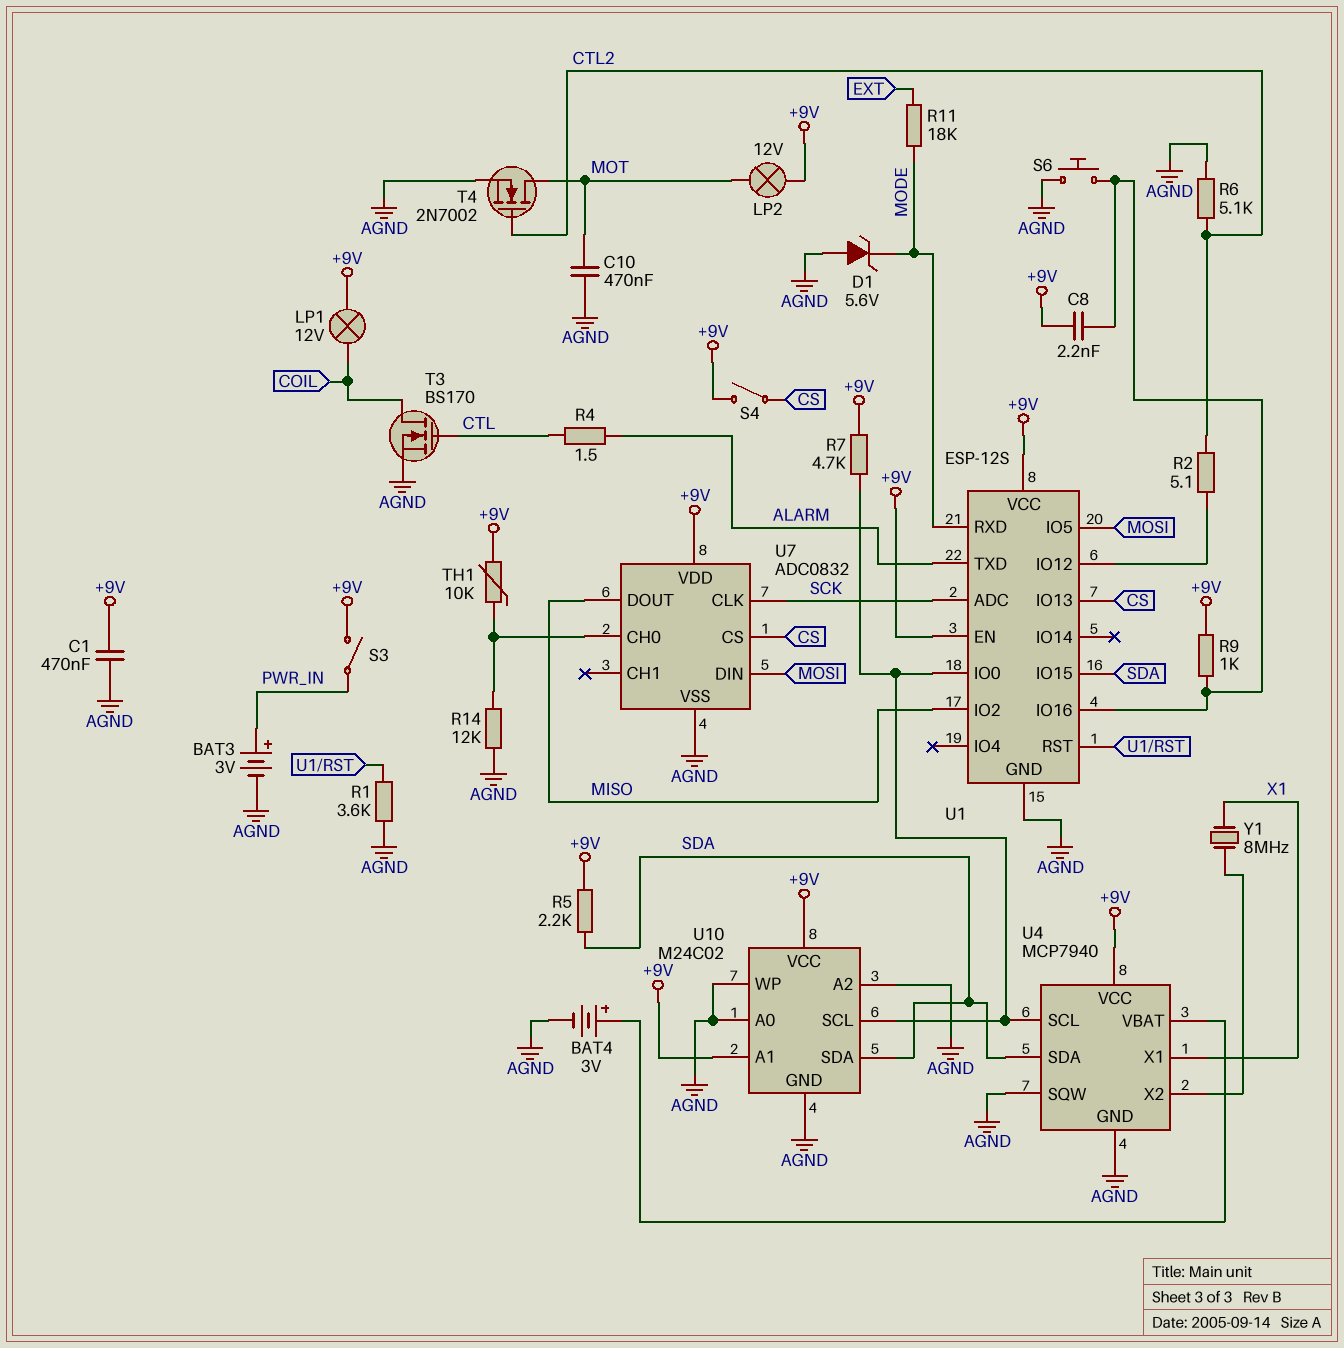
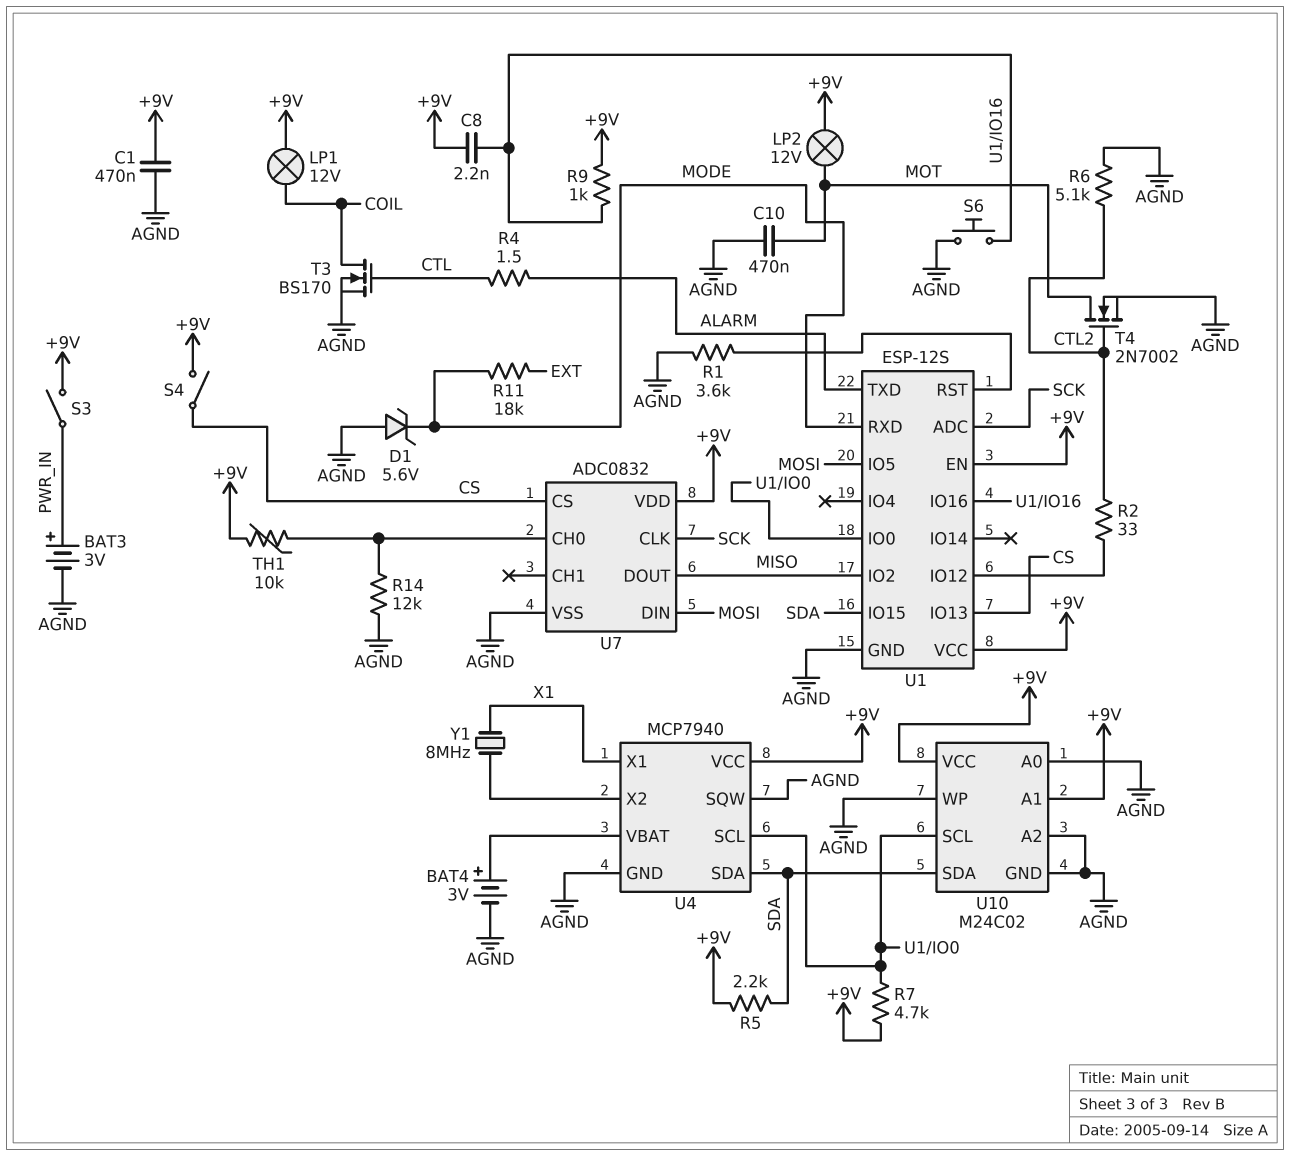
R2: 5.1 (CTL2, U1/IO12) -> 33 (CTL2, U1/IO12)

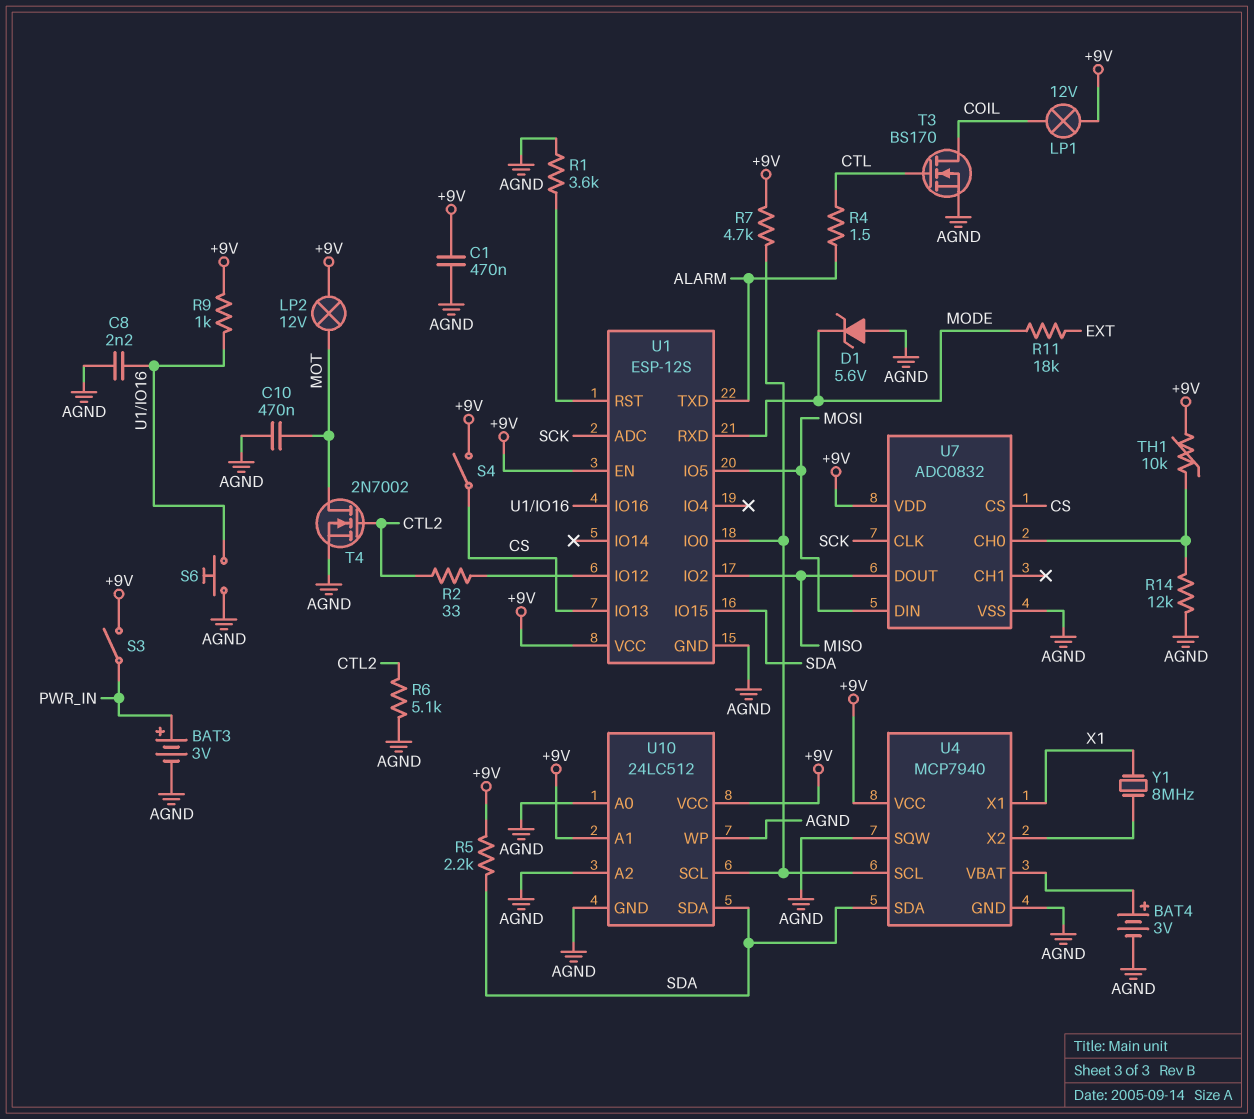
C8: 2.2nF (+9V, U1/IO16) -> 2.2nF (AGND, U1/IO16)
U10: M24C02 -> 24LC512

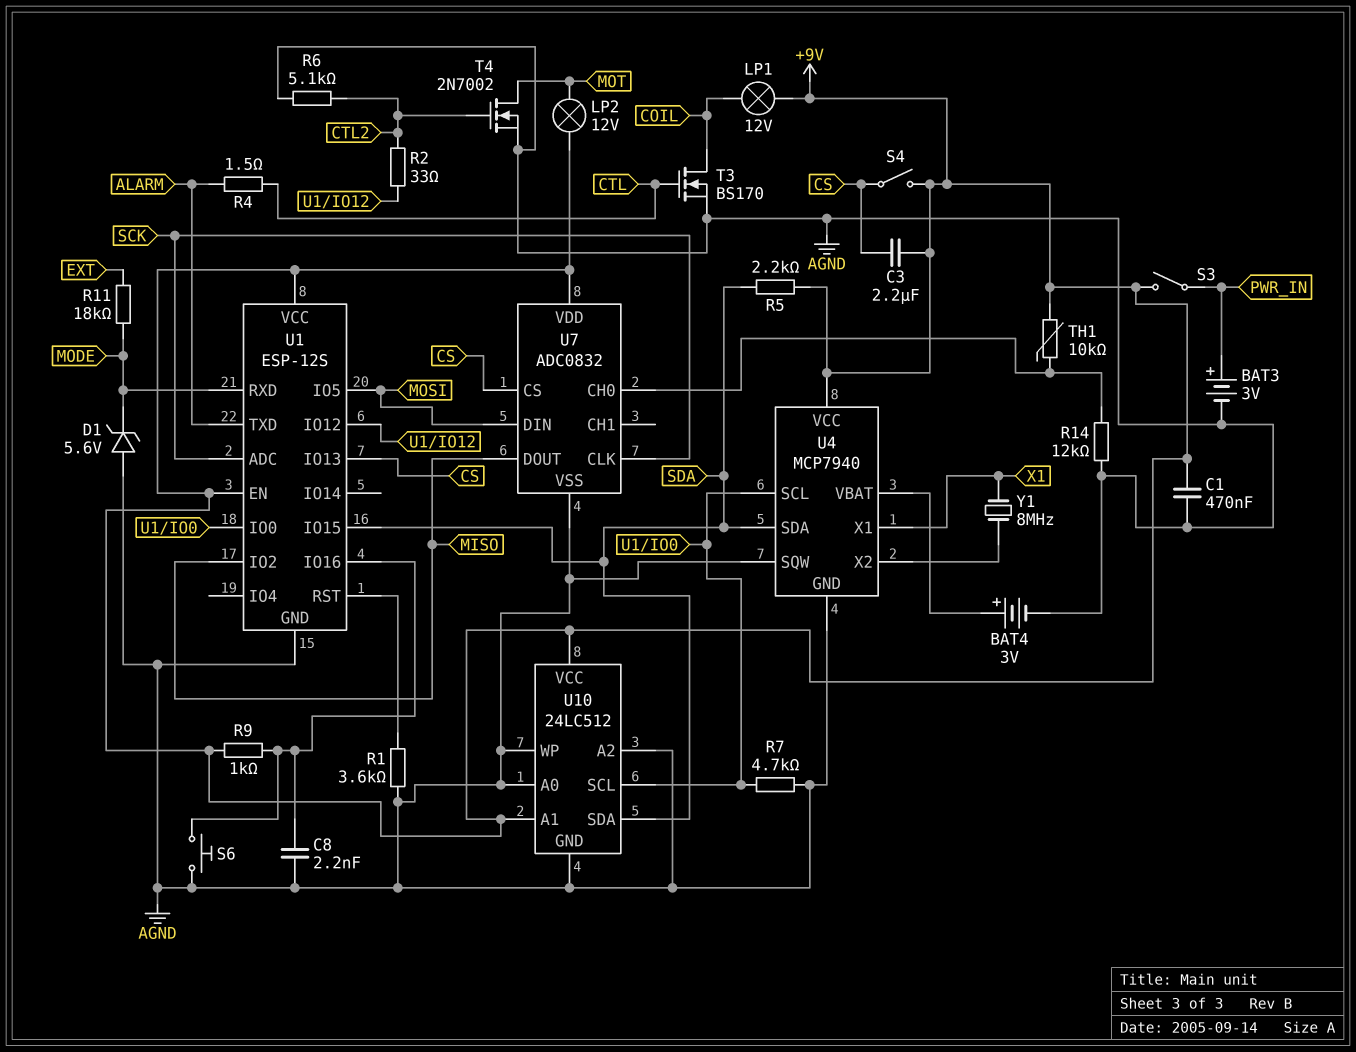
C3: none -> 2.2uF (+9V, CS)
C10: 470nF (AGND, MOT) -> none
R7: 4.7k (+9V, U1/IO0) -> 4.7k (AGND, U1/IO0)

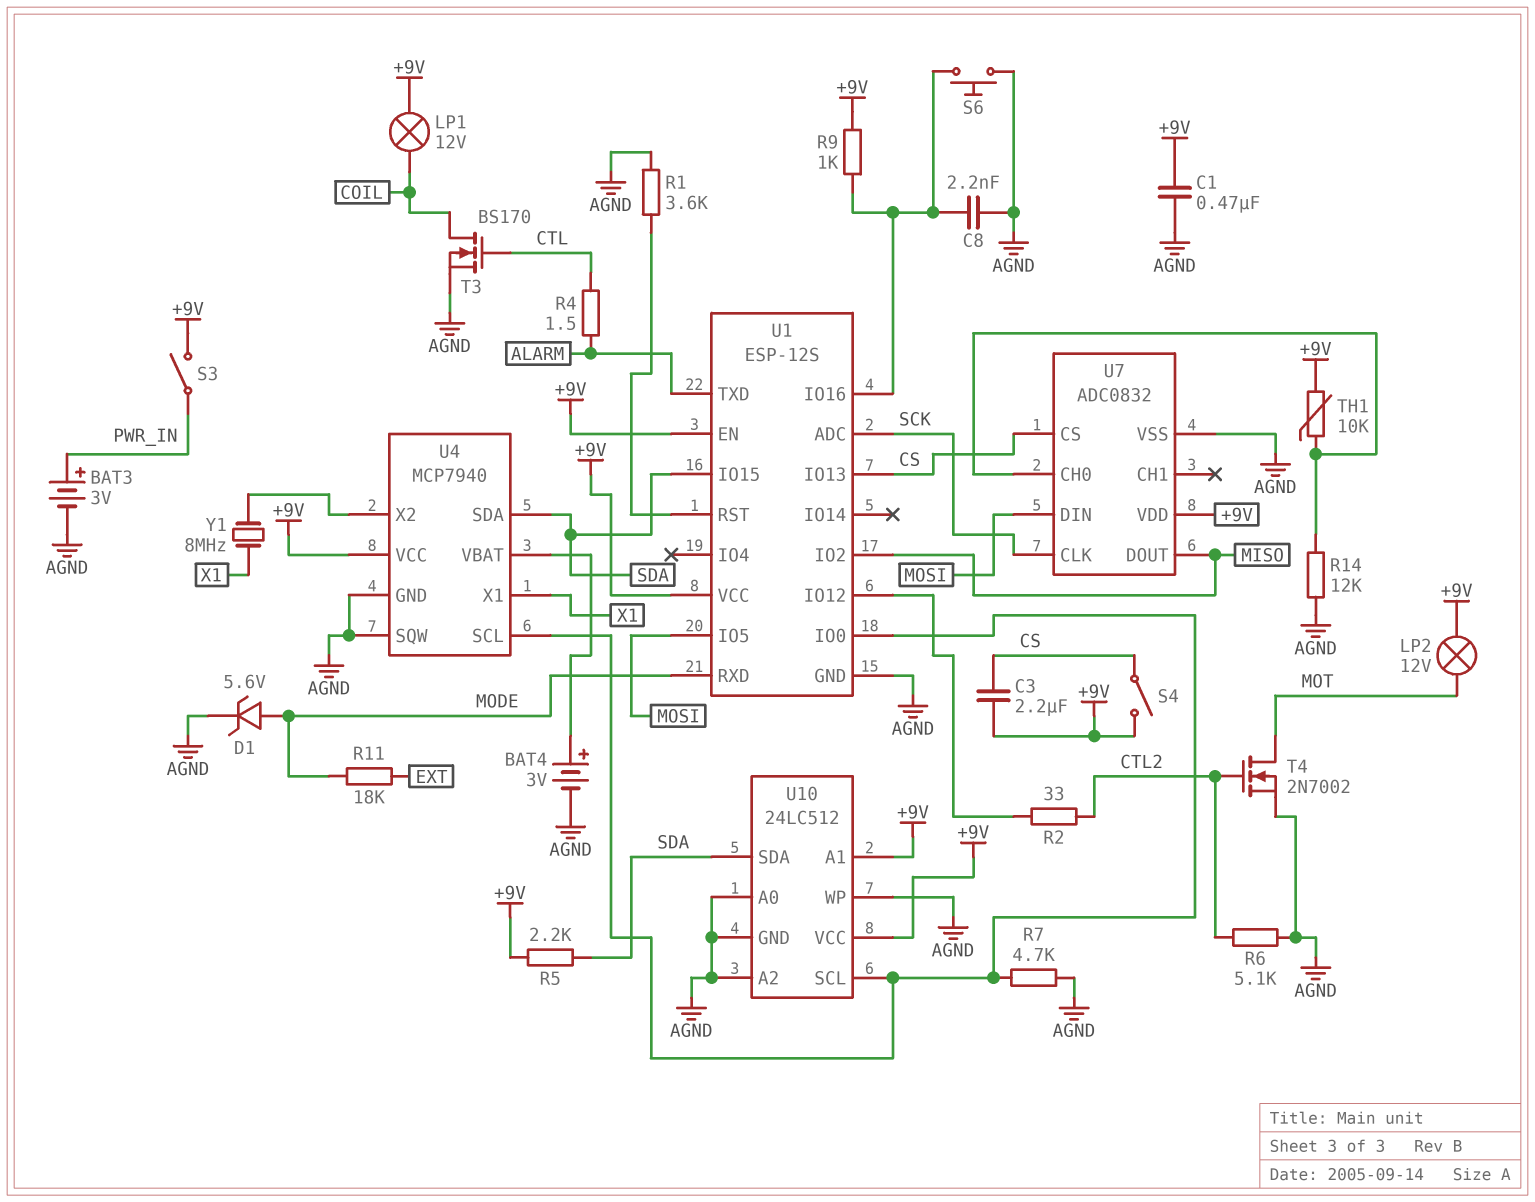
D1: zener 5.6V (A AGND, K MODE) -> zener 5.6V (A MODE, K AGND)

